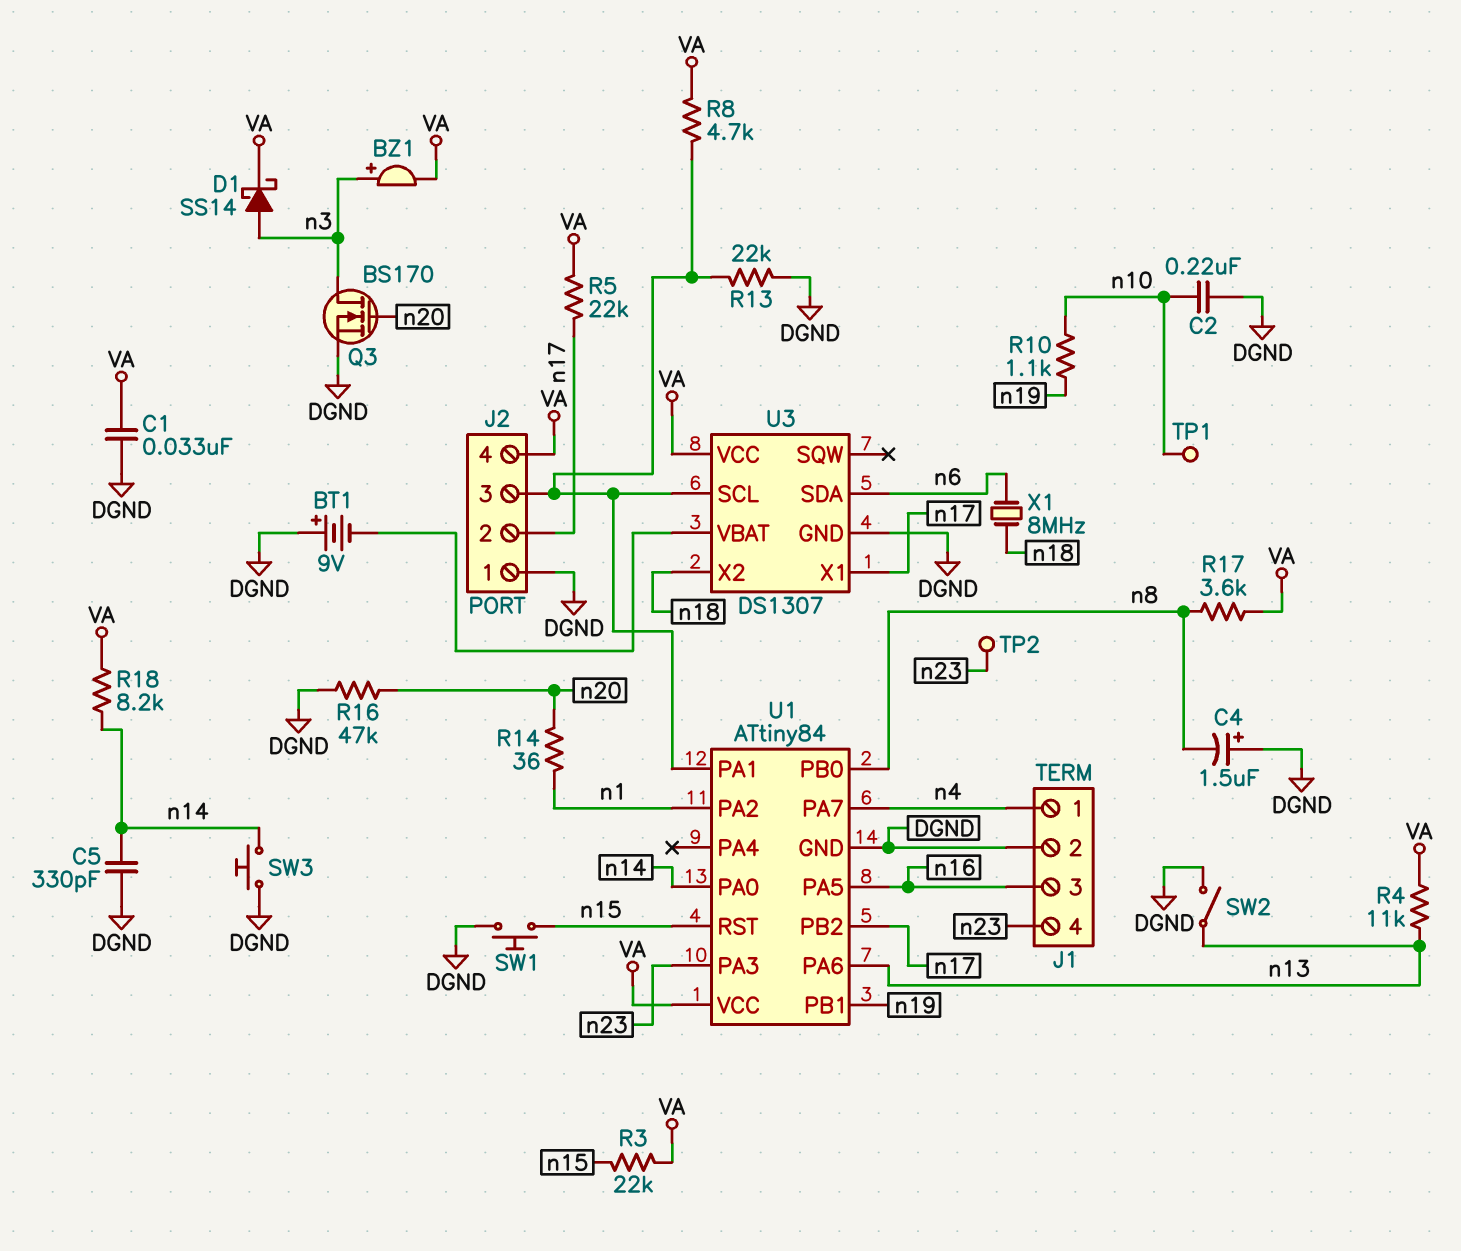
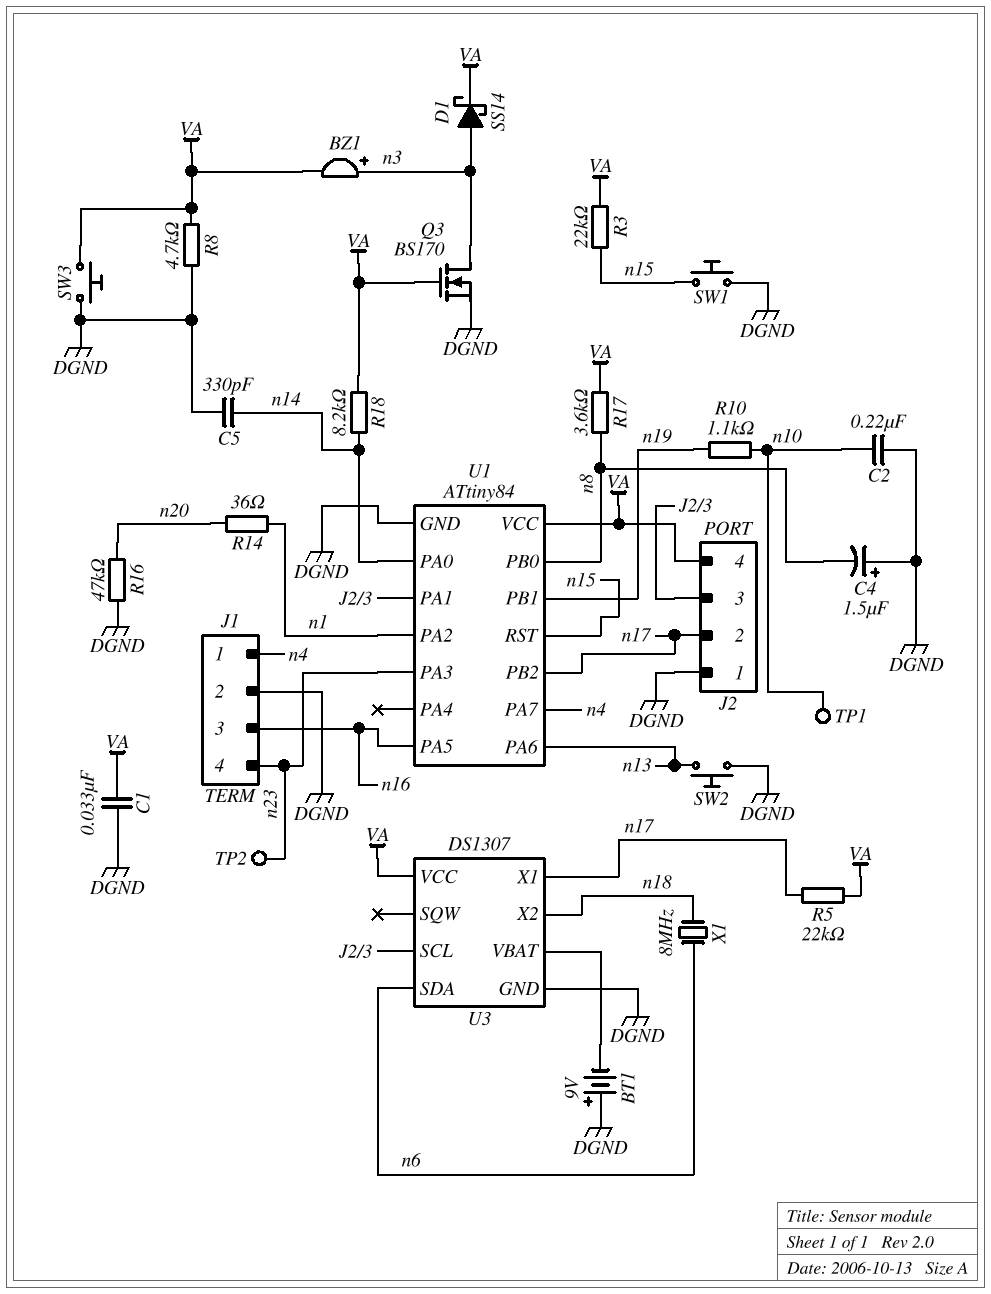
Q3: NMOS BS170 (G n20, D n3, S DGND) -> NMOS BS170 (G VA, D n3, S DGND)
R4: 11k (VA, n13) -> none
R8: 4.7k (J2/3, VA) -> 4.7k (DGND, VA)
R13: 22k (DGND, J2/3) -> none
SW2: switch (DGND, n13) -> button (DGND, n13)
SW3: button (DGND, n14) -> button (DGND, VA)

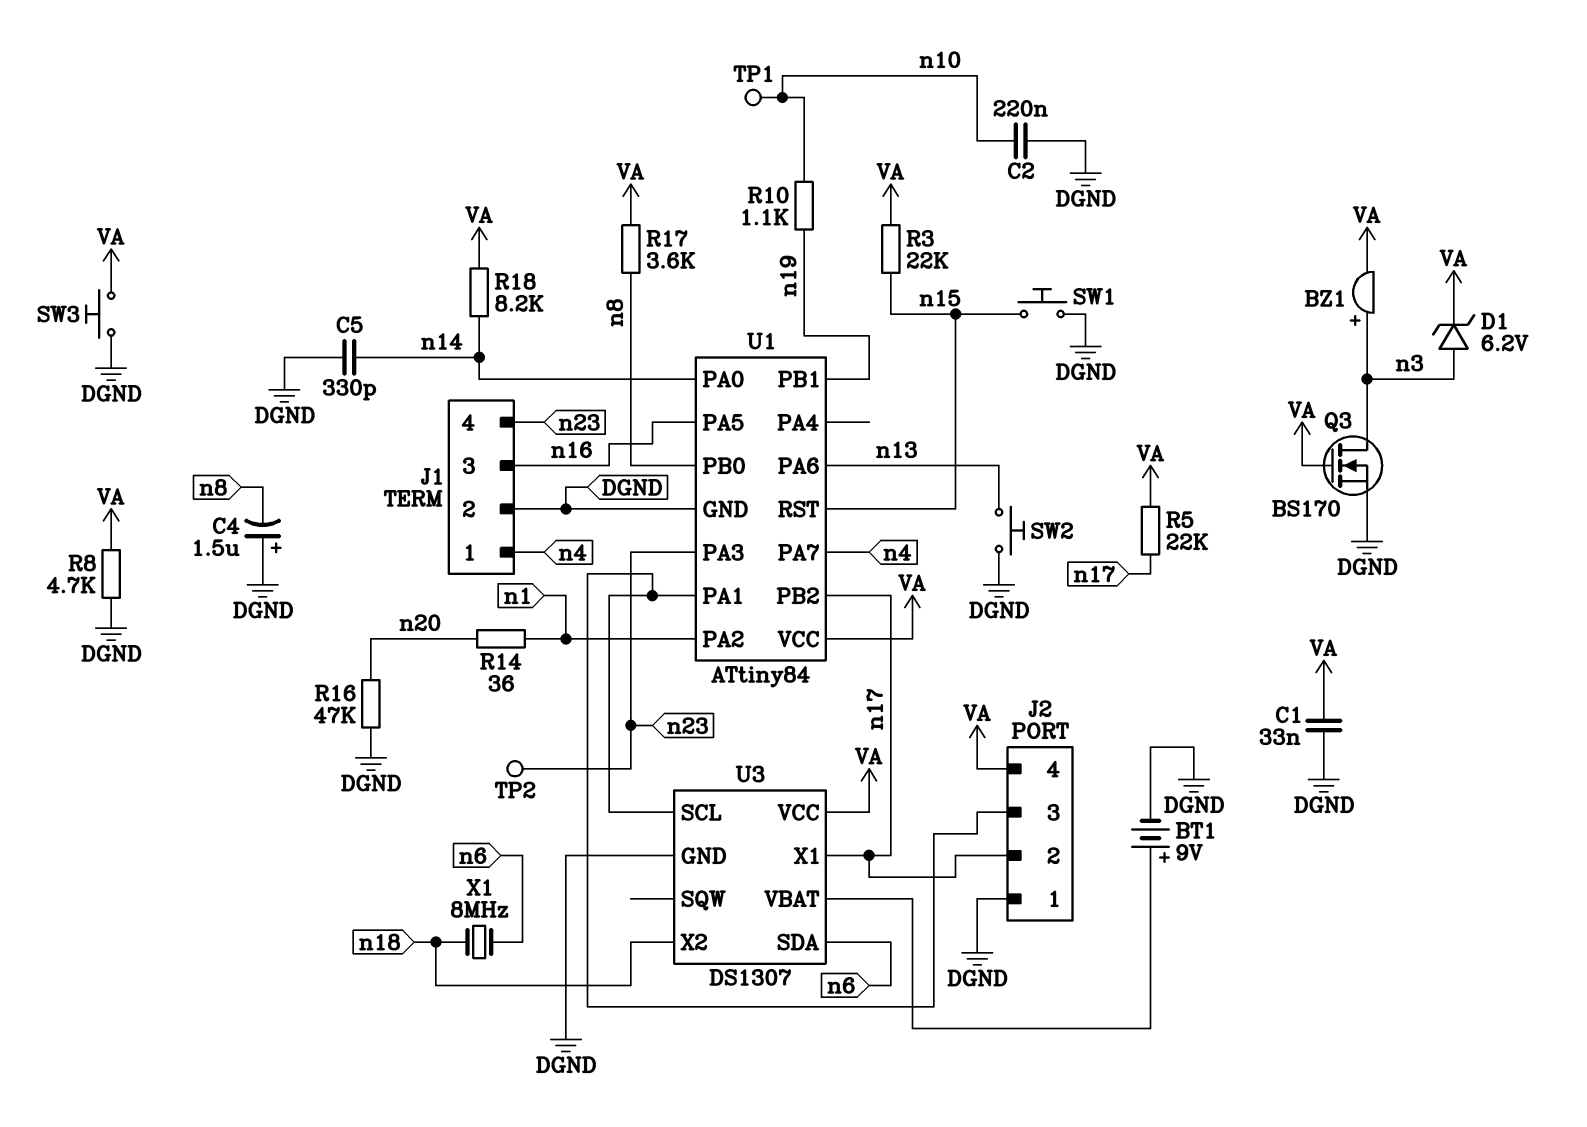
BT1: 9V (plus DGND, minus U3/VBAT) -> 9V (plus U3/VBAT, minus DGND)
D1: schottky SS14 (A n3, K VA) -> zener 6.2V (A n3, K VA)

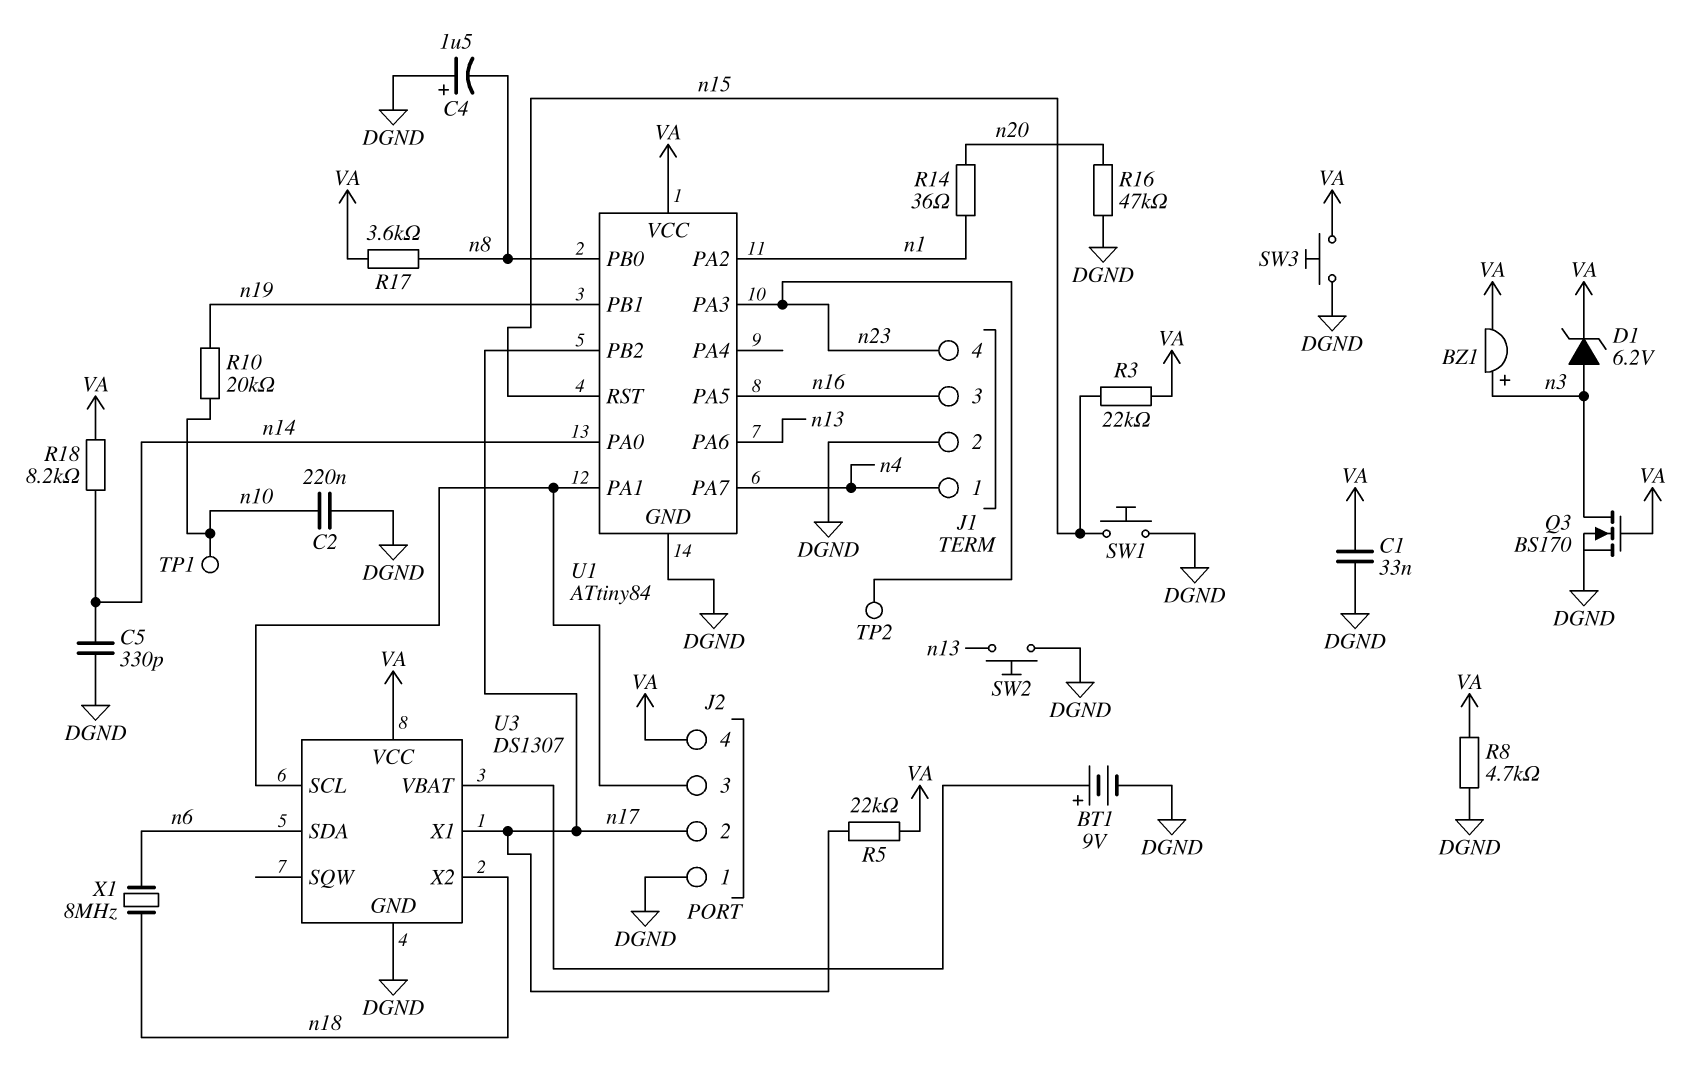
R10: 1.1k (n10, n19) -> 20k (n10, n19)

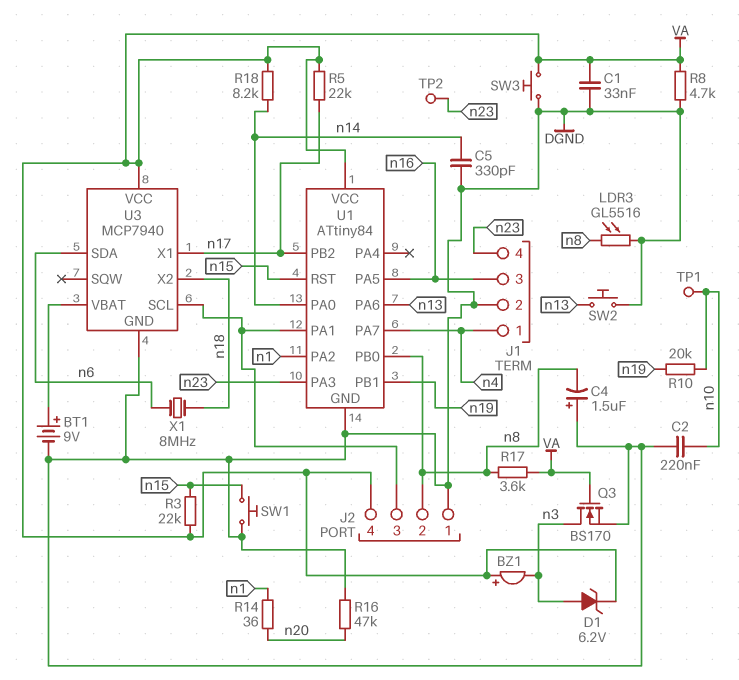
BZ1: buzzer (plus n3, minus VA) -> buzzer (plus VA, minus n3)
J2 pin 2: n17 -> n8
LDR3: none -> GL5516 (DGND, n8)
U3: DS1307 -> MCP7940

